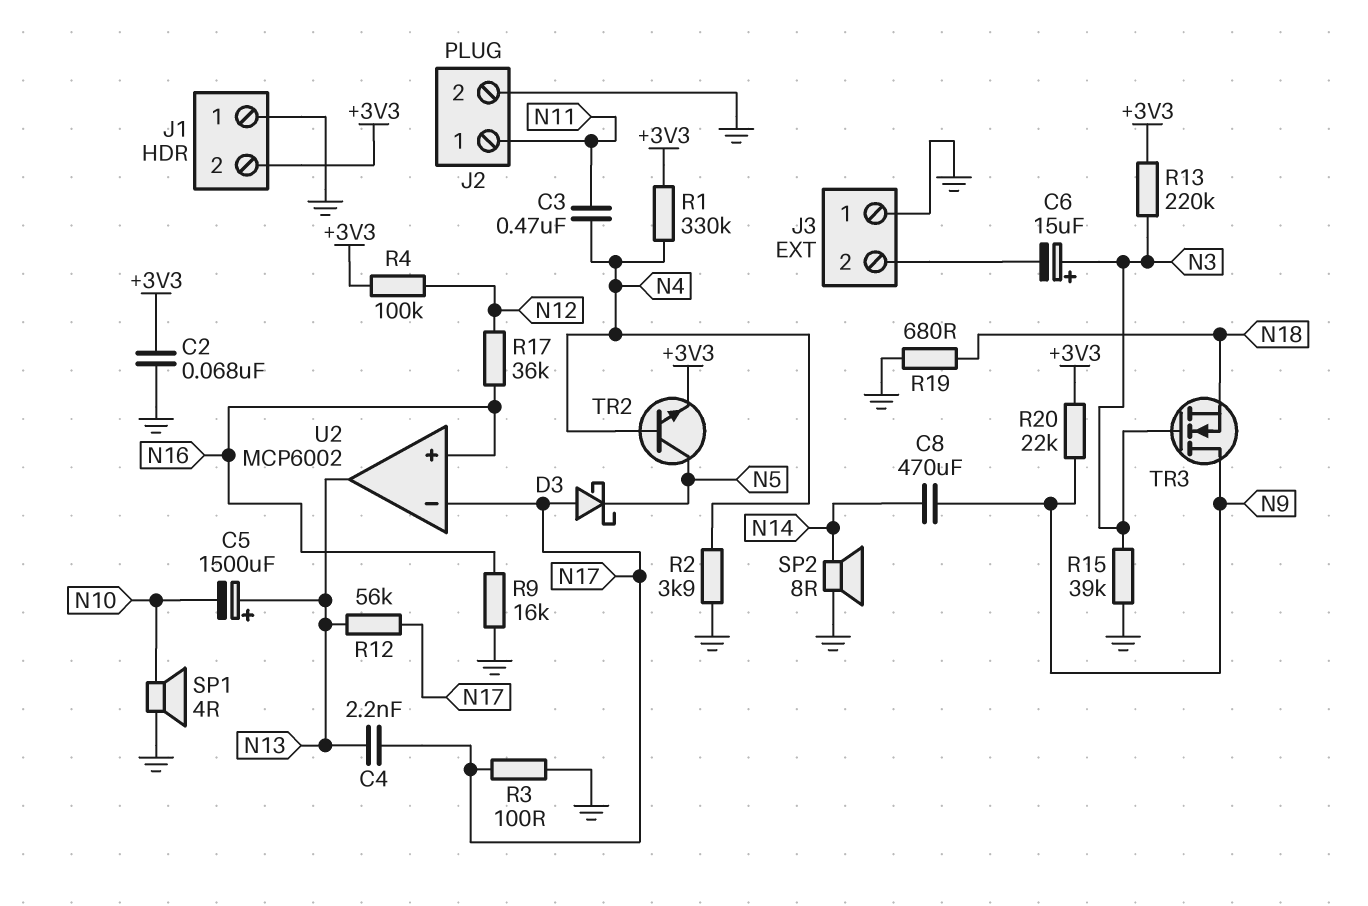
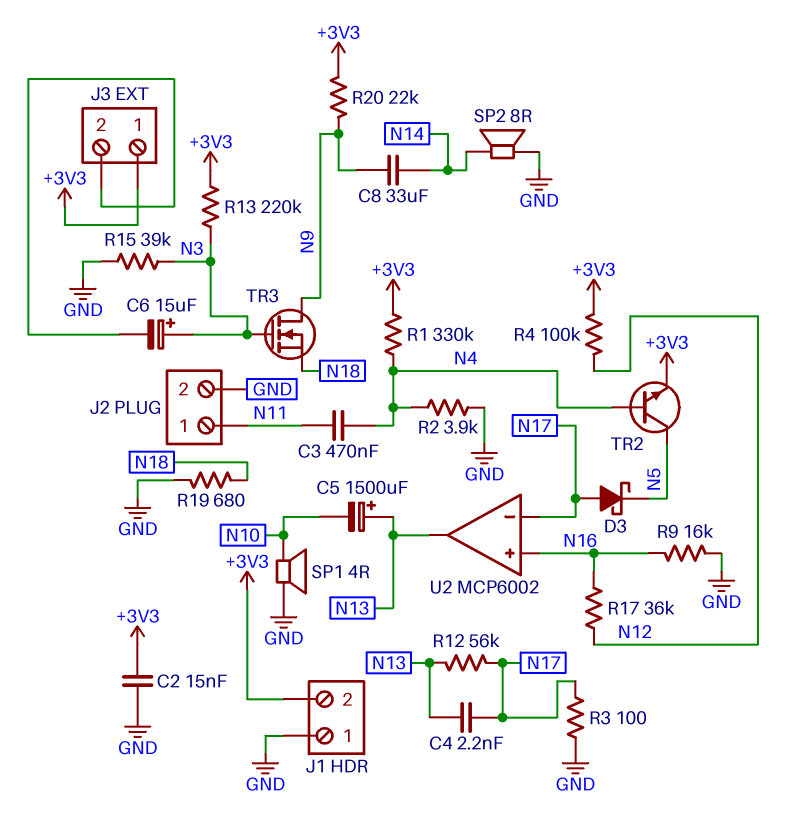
C2: 68nF (+3V3, GND) -> 15nF (+3V3, GND)
C8: 470uF (N9, N14) -> 33uF (N9, N14)
J3 pin 1: GND -> +3V3

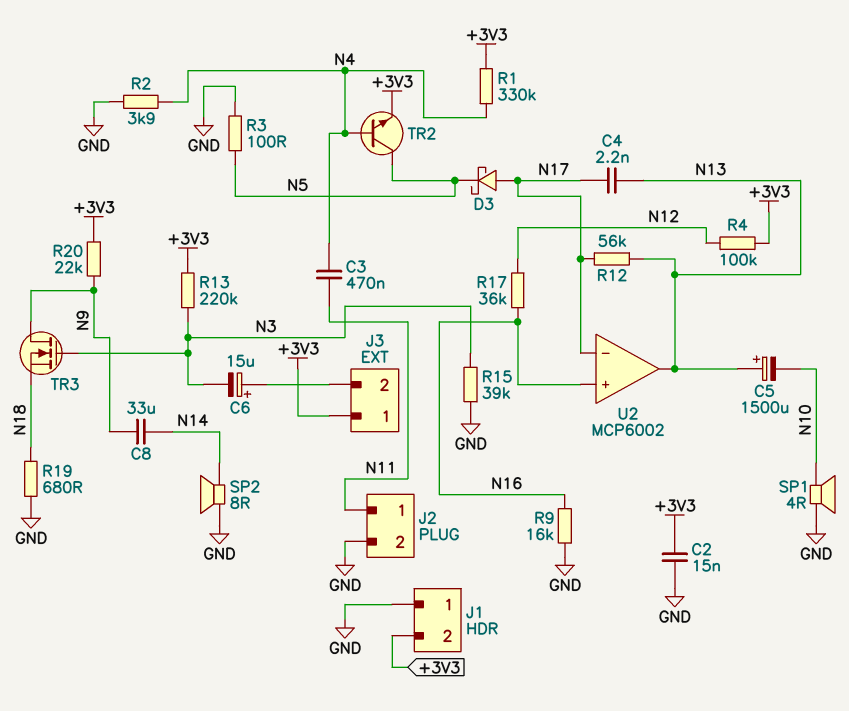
C6: 15uF (plus N3, minus J3/2) -> 15uF (plus J3/2, minus N3)
R3: 100 (GND, N17) -> 100 (GND, N5)

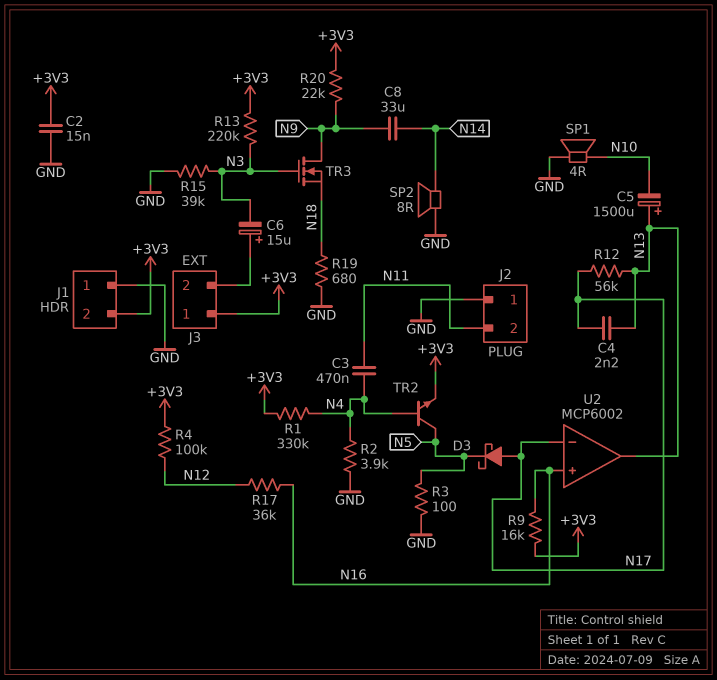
J2 pin 1: N11 -> GND
J2 pin 2: GND -> N11
R9: 16k (GND, N16) -> 16k (+3V3, N16)

